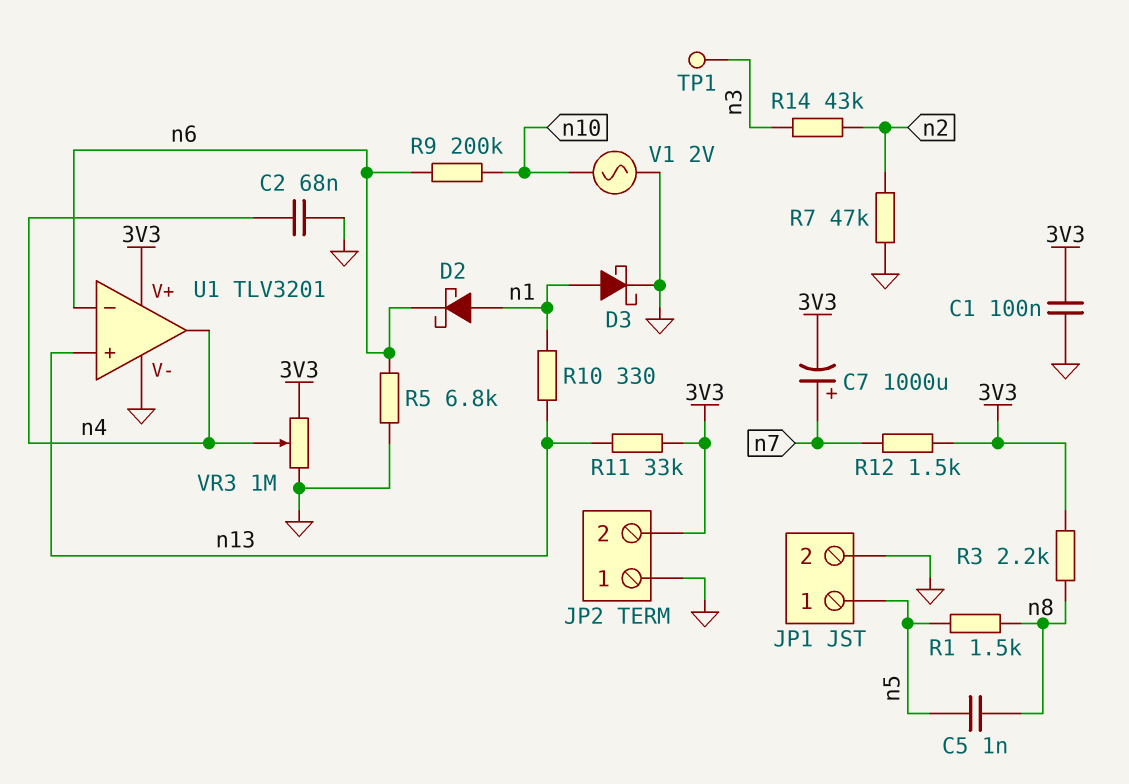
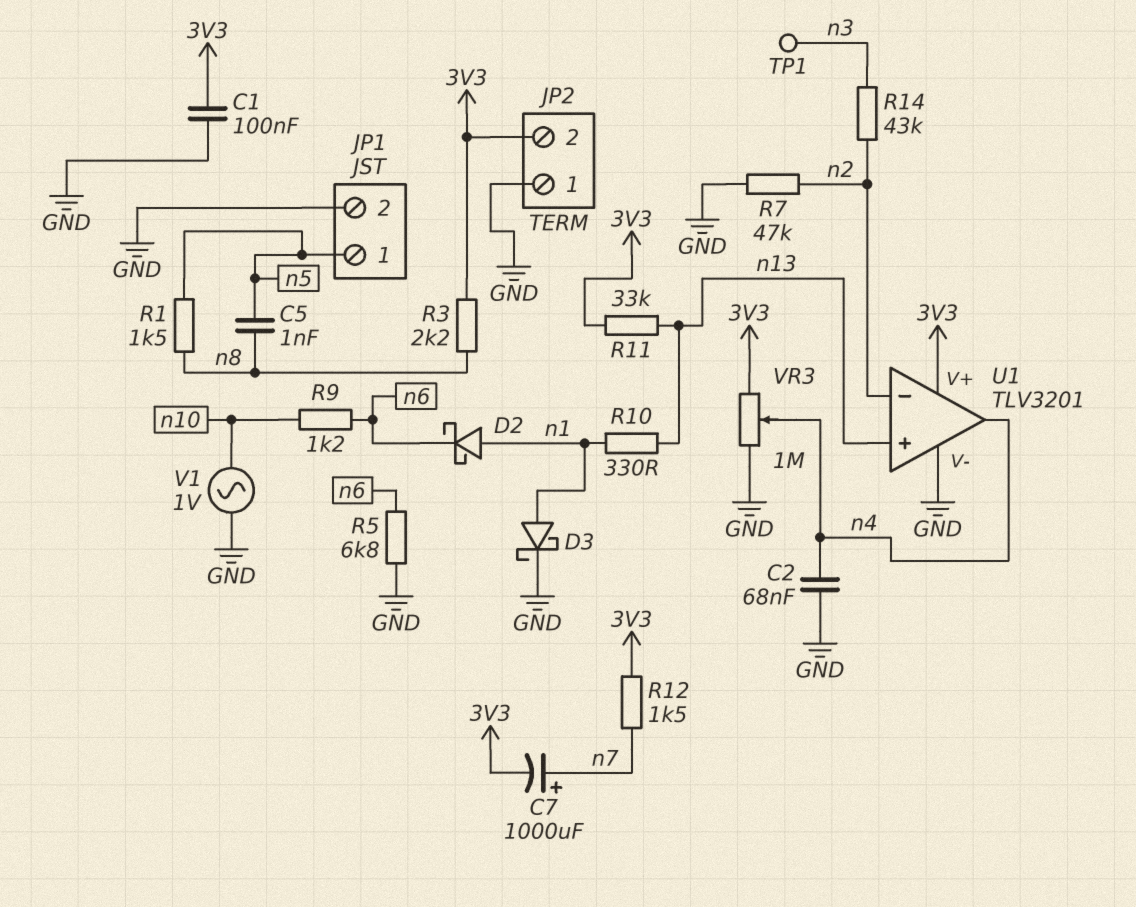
R9: 200k (n6, n10) -> 1.2k (n6, n10)
U1 pin in-: n6 -> n2
V1: AC 2V (GND, n10) -> AC 1V (GND, n10)

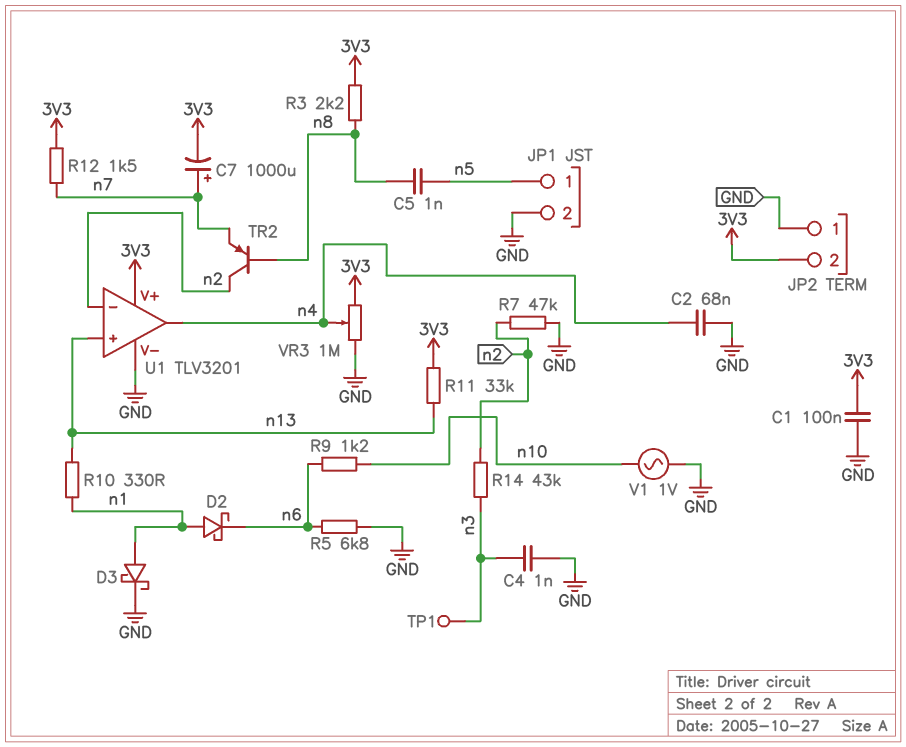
C4: none -> 1nF (GND, n3)
R1: 1.5k (n5, n8) -> none
TR2: none -> PNP (B n8, C n2, E n7)

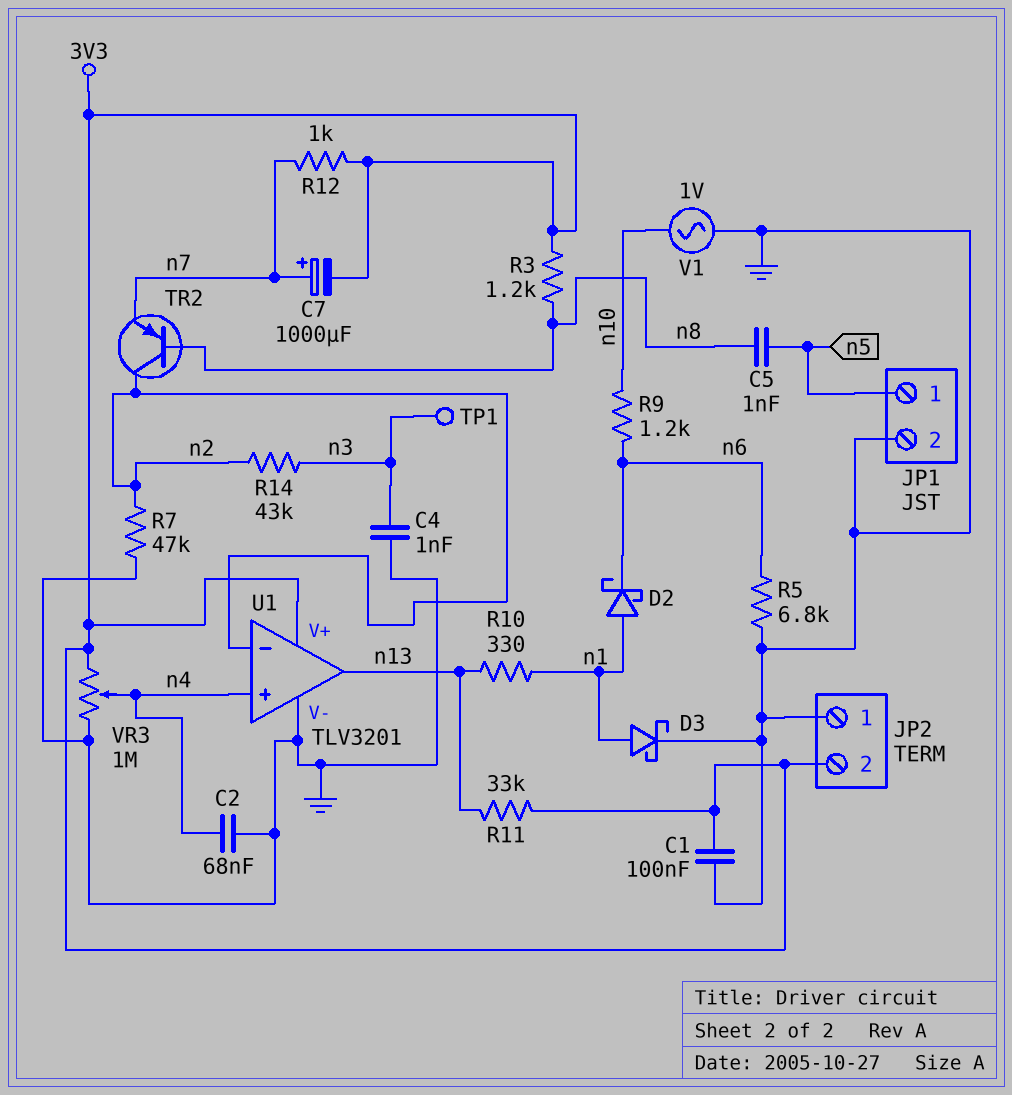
R3: 2.2k (3V3, n8) -> 1.2k (3V3, n8)
R12: 1.5k (3V3, n7) -> 1k (3V3, n7)
U1 pin in+: n13 -> n4
U1 pin out: n4 -> n13

